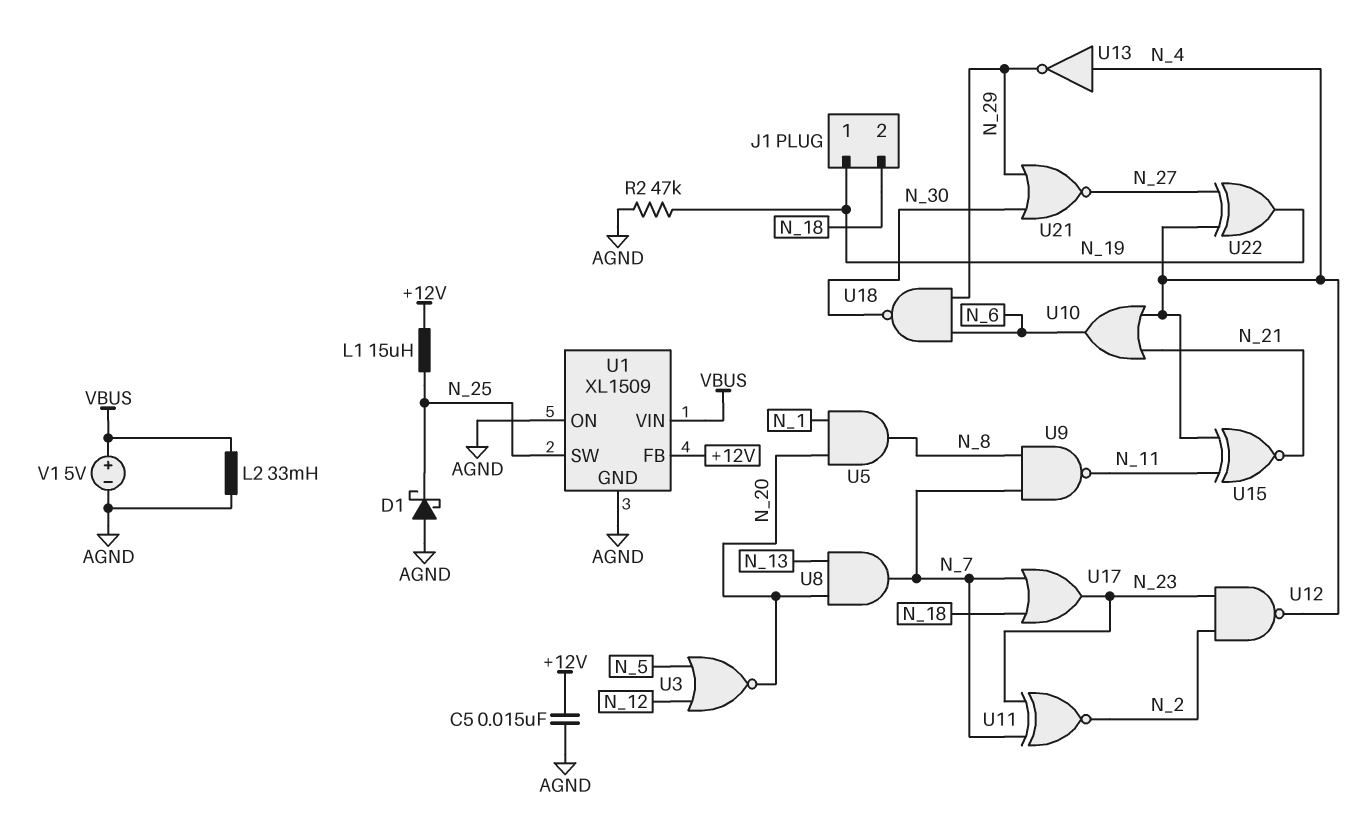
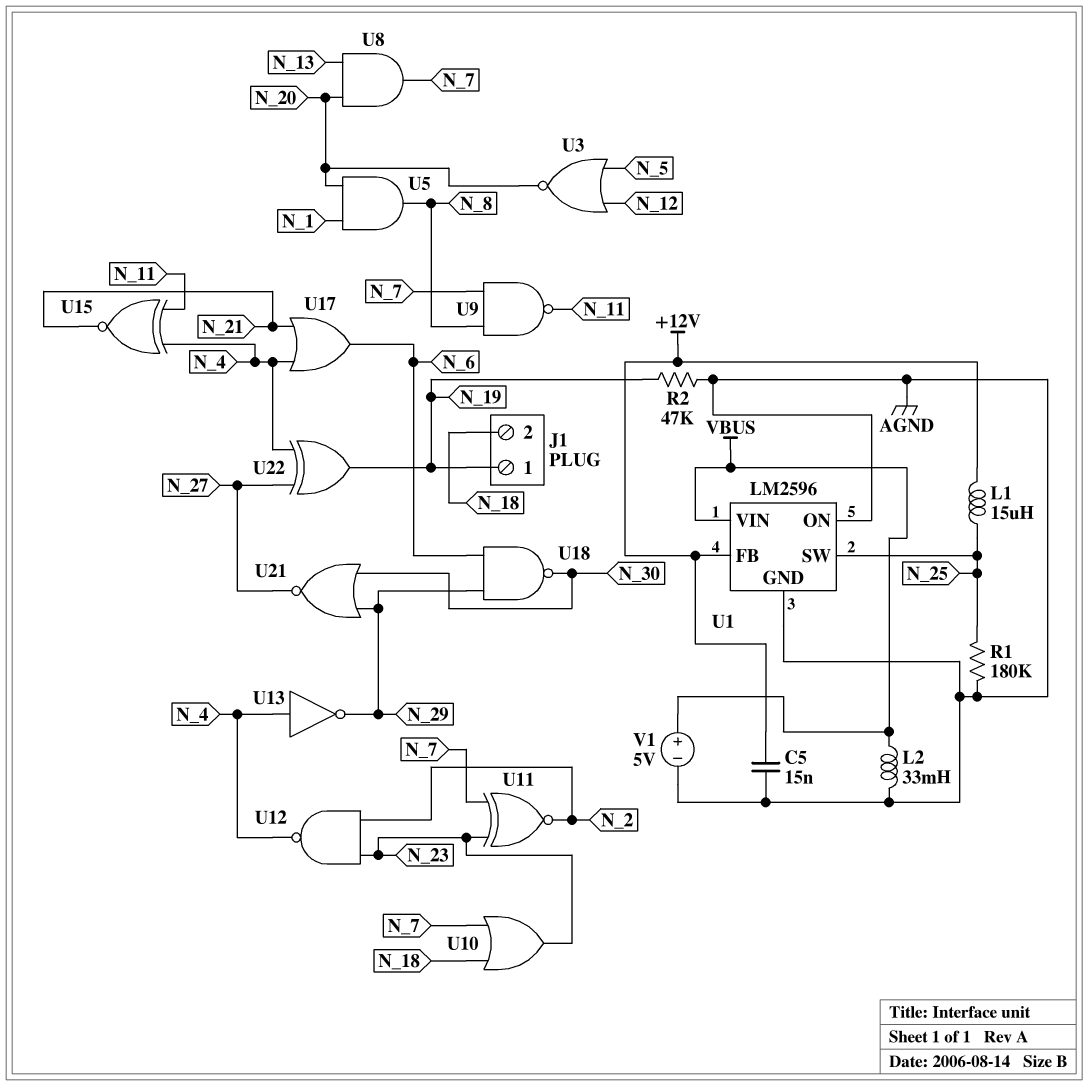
D1: schottky (A AGND, K N_25) -> none
R1: none -> 180k (AGND, N_25)
U1: XL1509 -> LM2596
U10: OR (in N_4, in N_21, out N_6) -> OR (in N_7, in N_18, out N_23)
U17: OR (in N_7, in N_18, out N_23) -> OR (in N_4, in N_21, out N_6)

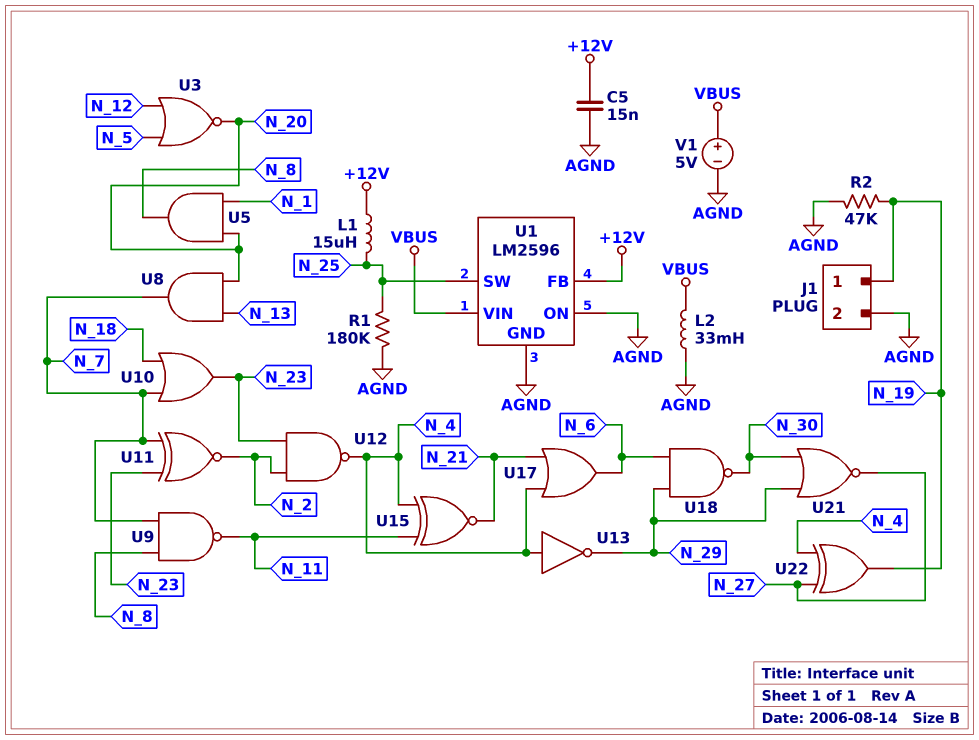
J1 pin 2: N_18 -> AGND

